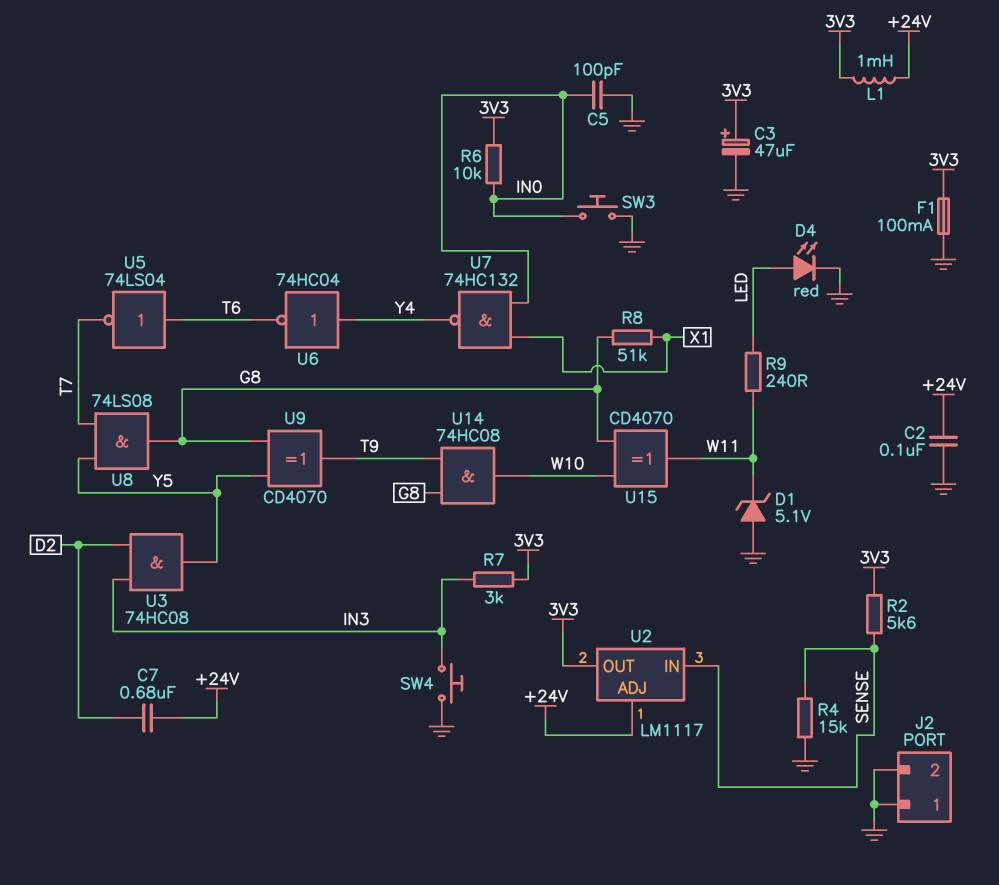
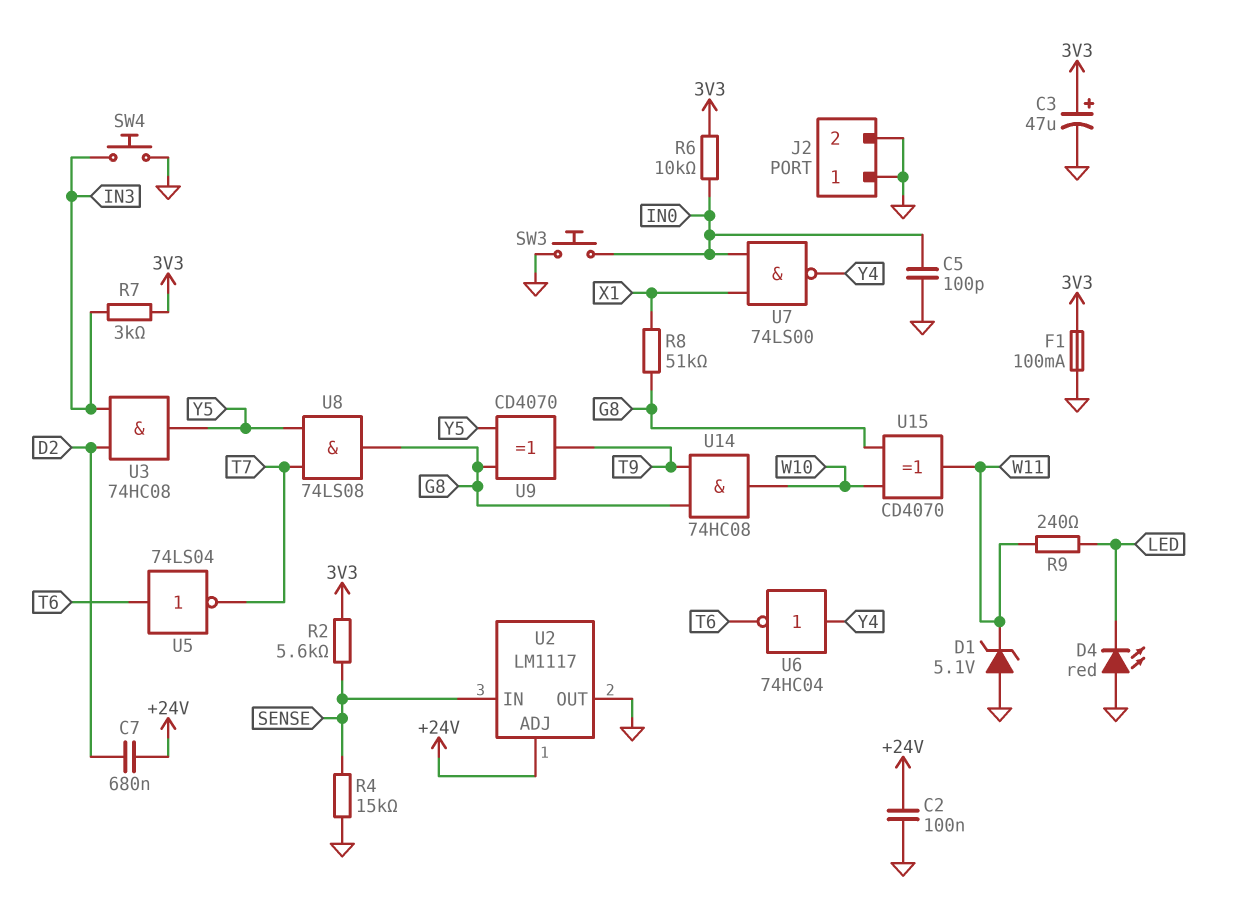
D4: LED red (A LED, K GND) -> LED red (A GND, K LED)
L1: 1mH (+24V, 3V3) -> none
U2 pin OUT: 3V3 -> GND
U7: NAND 74HC132 (in IN0, in X1, out Y4) -> NAND 74LS00 (in IN0, in X1, out Y4)

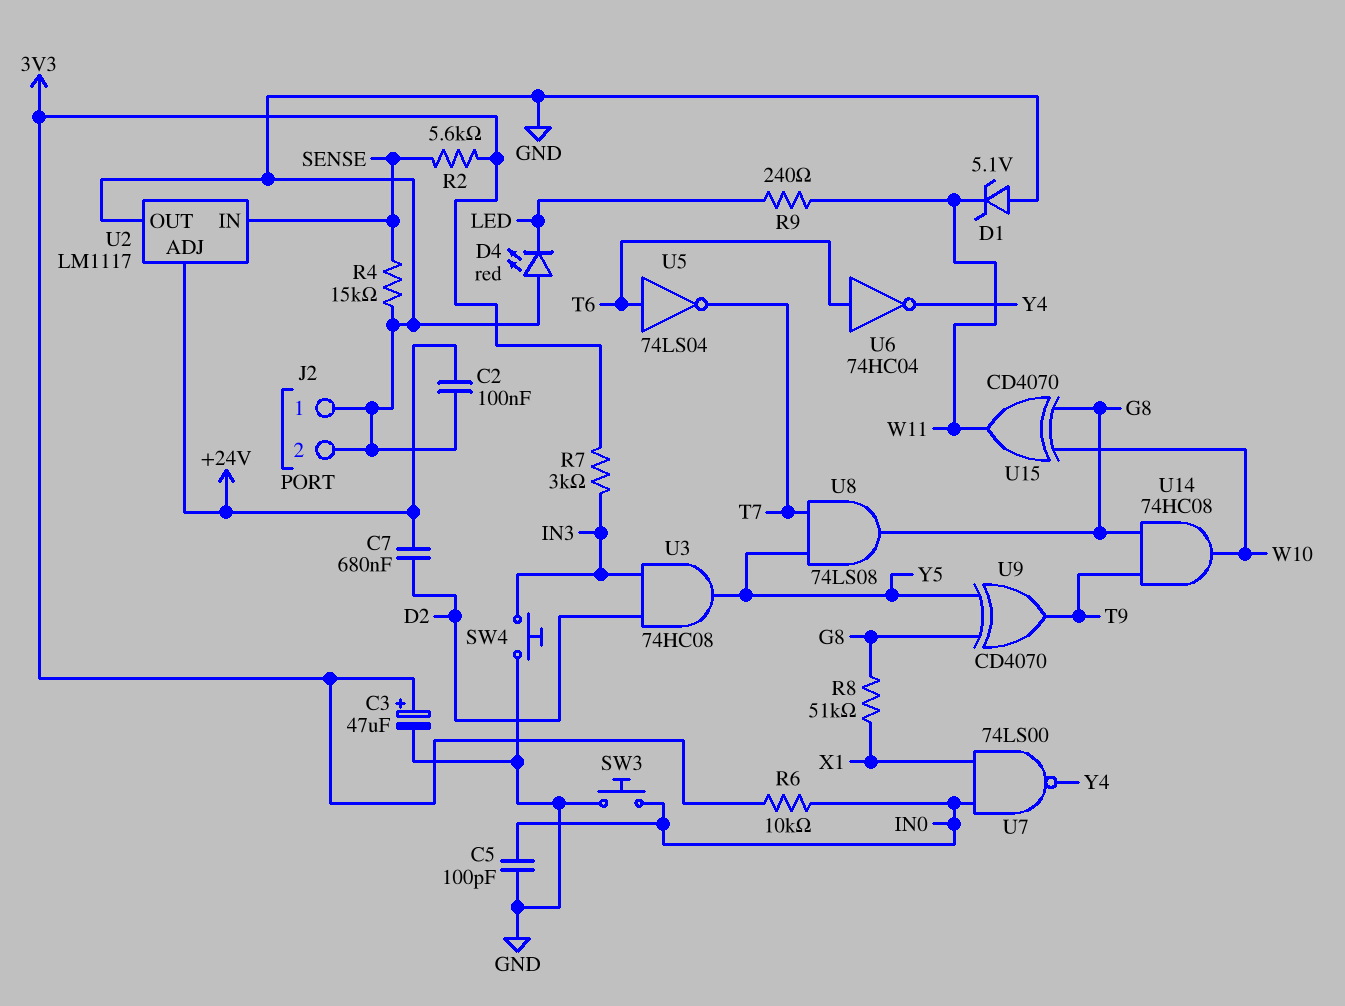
F1: 100mA (3V3, GND) -> none
U6: NOT 74HC04 (in Y4, out T6) -> NOT 74HC04 (in T6, out Y4)

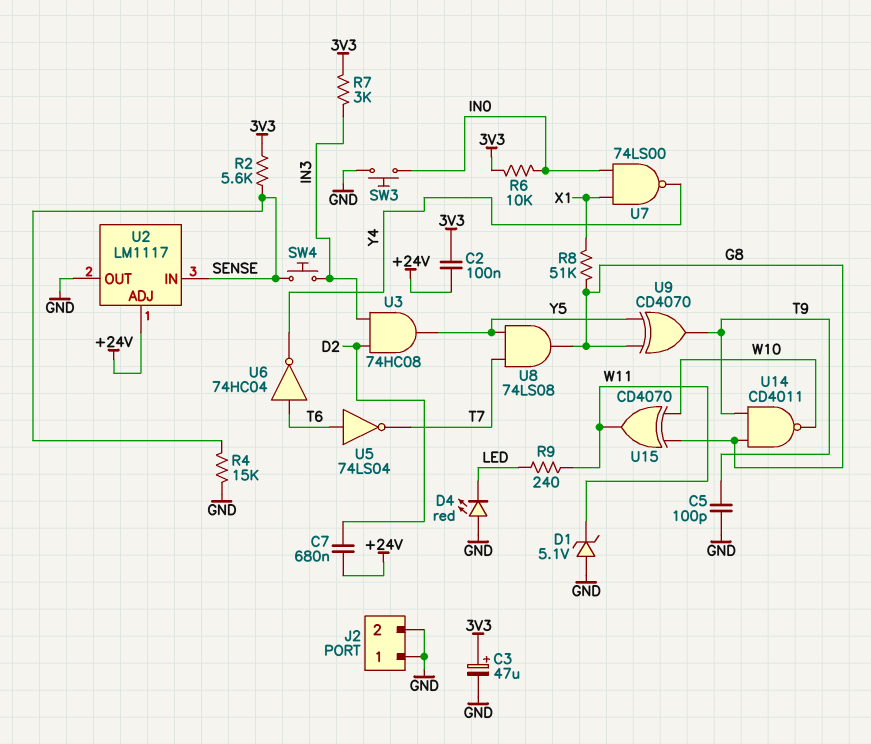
C2: 100nF (+24V, GND) -> 100nF (+24V, 3V3)
C5: 100pF (GND, IN0) -> 100pF (GND, T9)
SW4: button (GND, IN3) -> button (IN3, SENSE)
U14: AND 74HC08 (in G8, in T9, out W10) -> NAND CD4011 (in G8, in T9, out W10)

